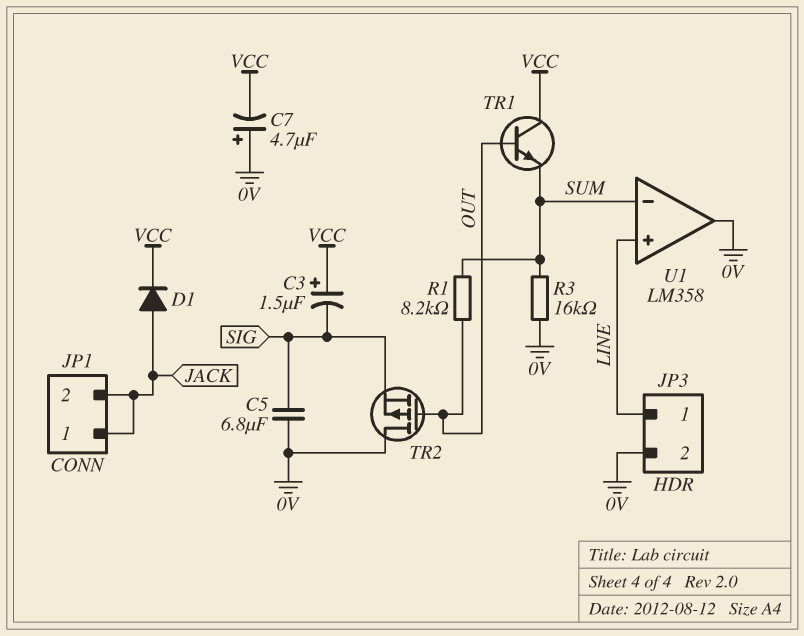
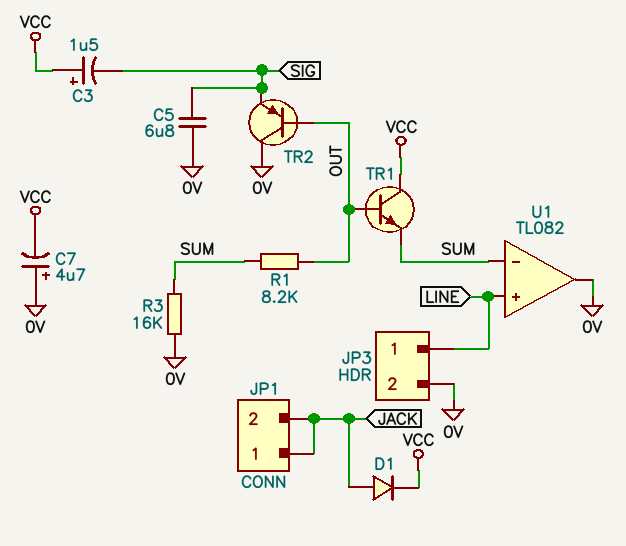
TR2: PMOS (G OUT, D 0V, S SIG) -> PNP (B OUT, C 0V, E SIG)
U1: LM358 -> TL082

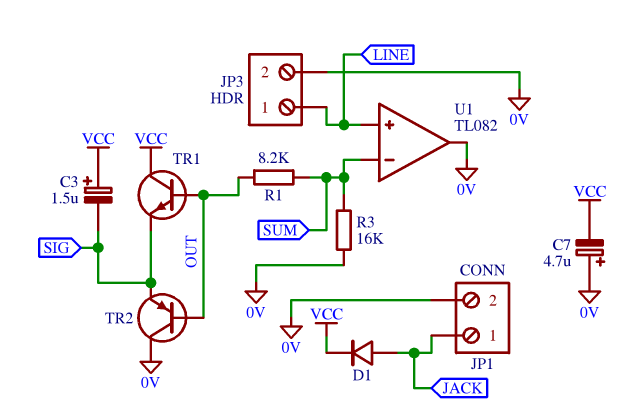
C5: 6.8uF (0V, SIG) -> none
JP1 pin 2: JACK -> 0V
TR1: NPN (B OUT, C VCC, E SUM) -> NPN (B OUT, C VCC, E SIG)

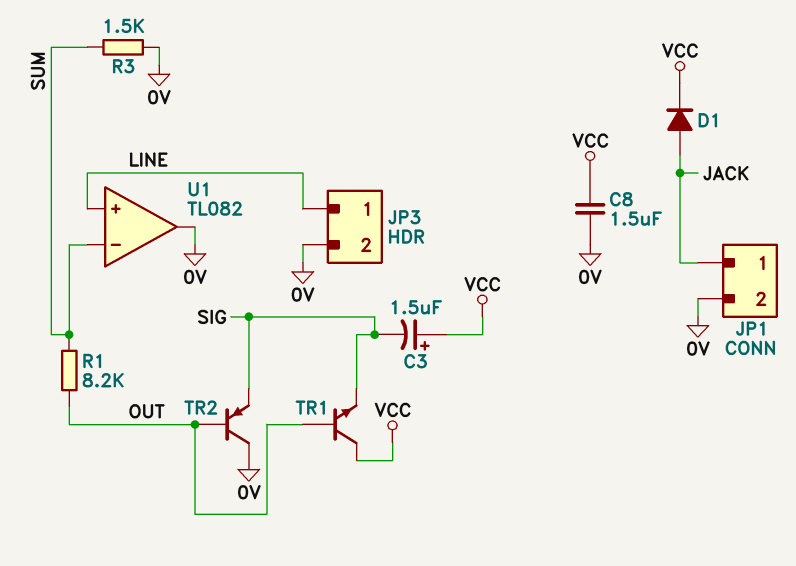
C7: 4.7uF (plus 0V, minus VCC) -> none
C8: none -> 1.5uF (0V, VCC)
R3: 16k (0V, SUM) -> 1.5k (0V, SUM)

